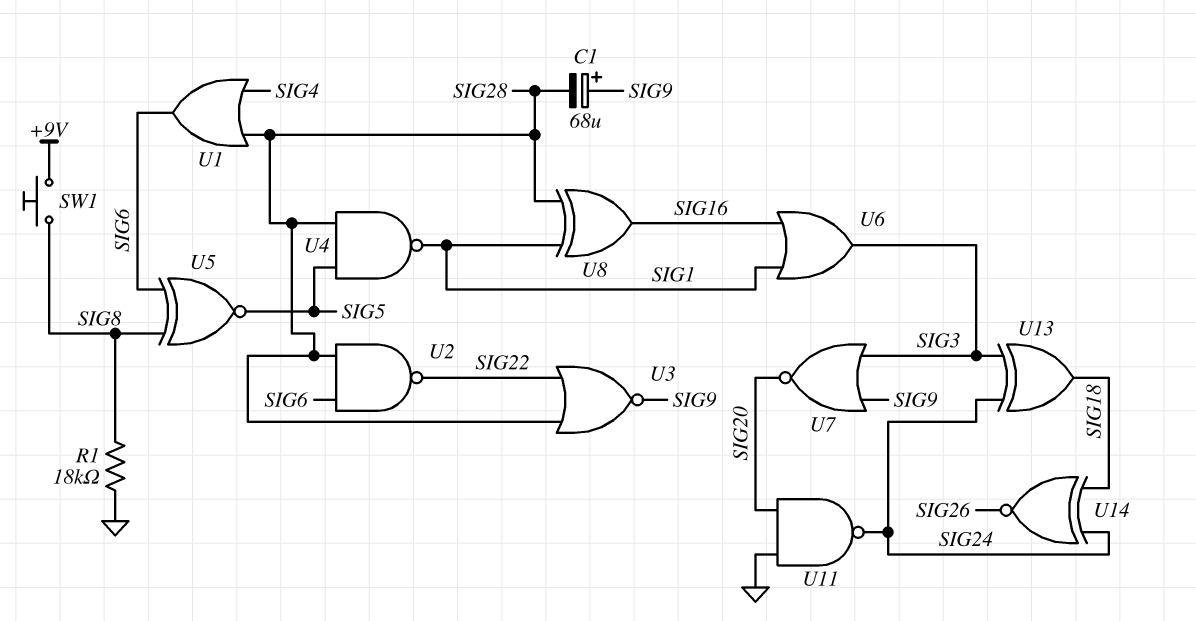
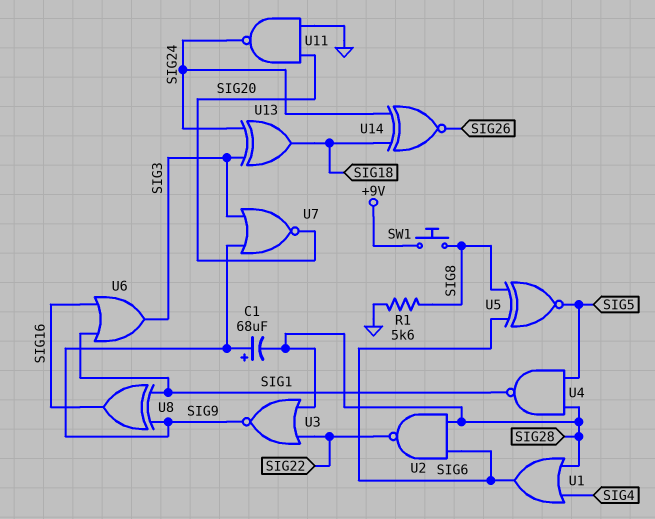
R1: 18k (GND, SIG8) -> 5.6k (GND, SIG8)
U8: XOR (in SIG1, in SIG28, out SIG16) -> XOR (in SIG1, in SIG9, out SIG16)

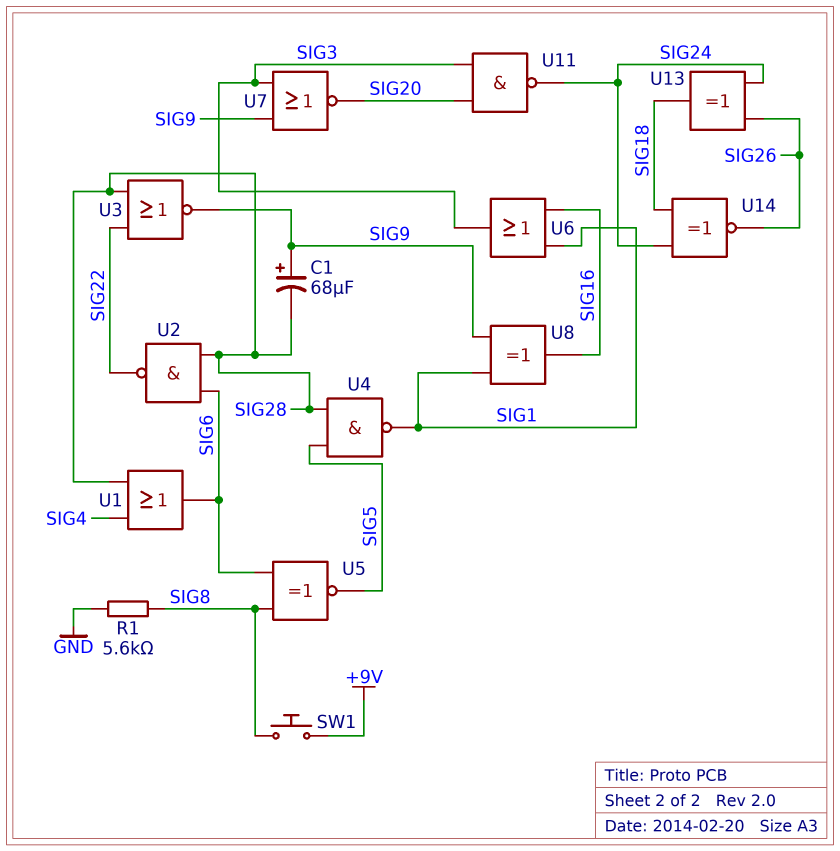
U11: NAND (in GND, in SIG20, out SIG24) -> NAND (in SIG3, in SIG20, out SIG24)
U13: XOR (in SIG3, in SIG24, out SIG18) -> XOR (in SIG24, in SIG26, out SIG18)

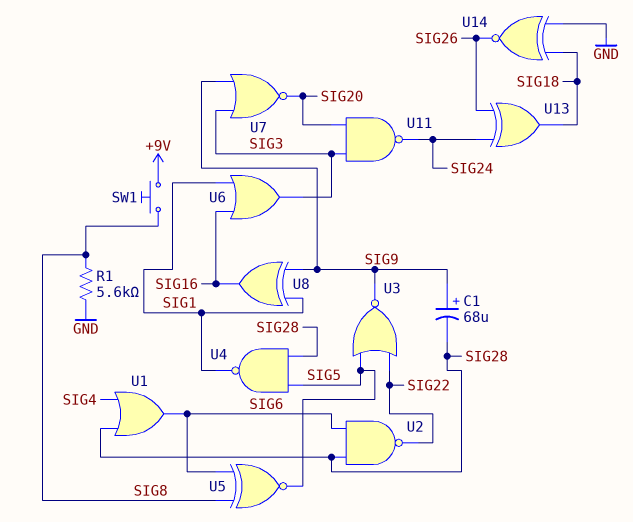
U3: NOR (in SIG22, in SIG28, out SIG9) -> NOR (in SIG5, in SIG22, out SIG9)
U14: XNOR (in SIG18, in SIG24, out SIG26) -> XNOR (in GND, in SIG18, out SIG26)

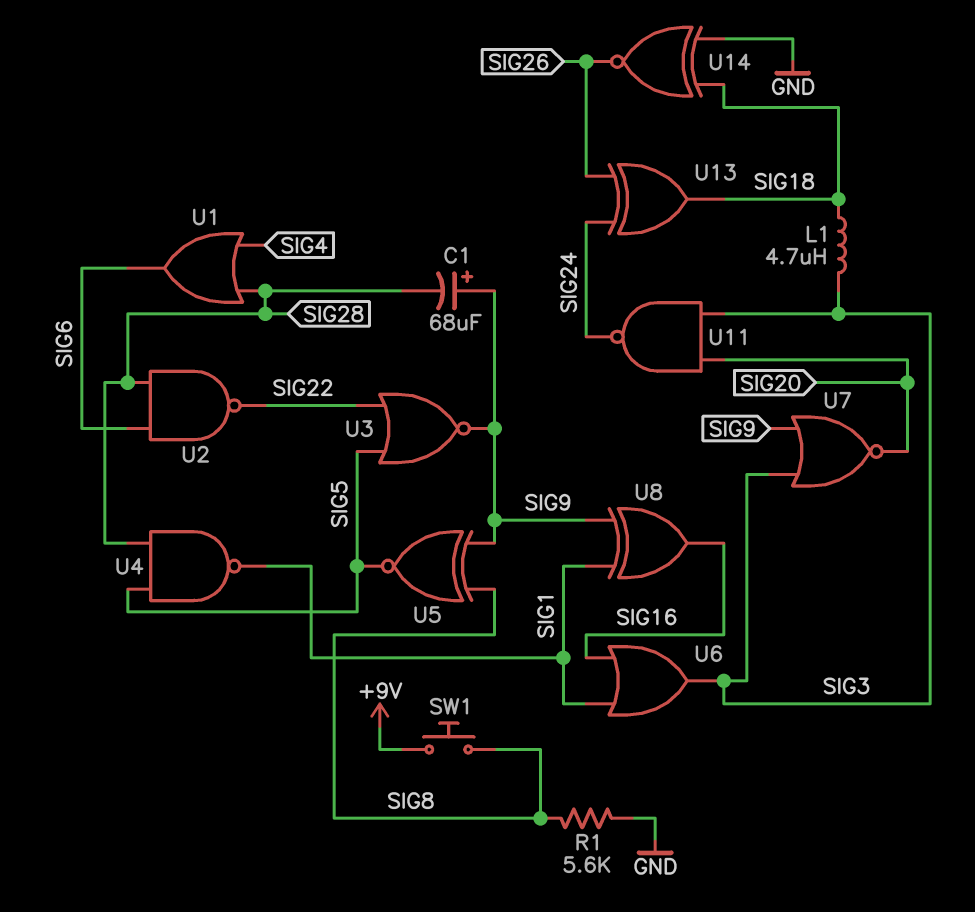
L1: none -> 4.7uH (SIG3, SIG18)
U5: XNOR (in SIG6, in SIG8, out SIG5) -> XNOR (in SIG8, in SIG9, out SIG5)

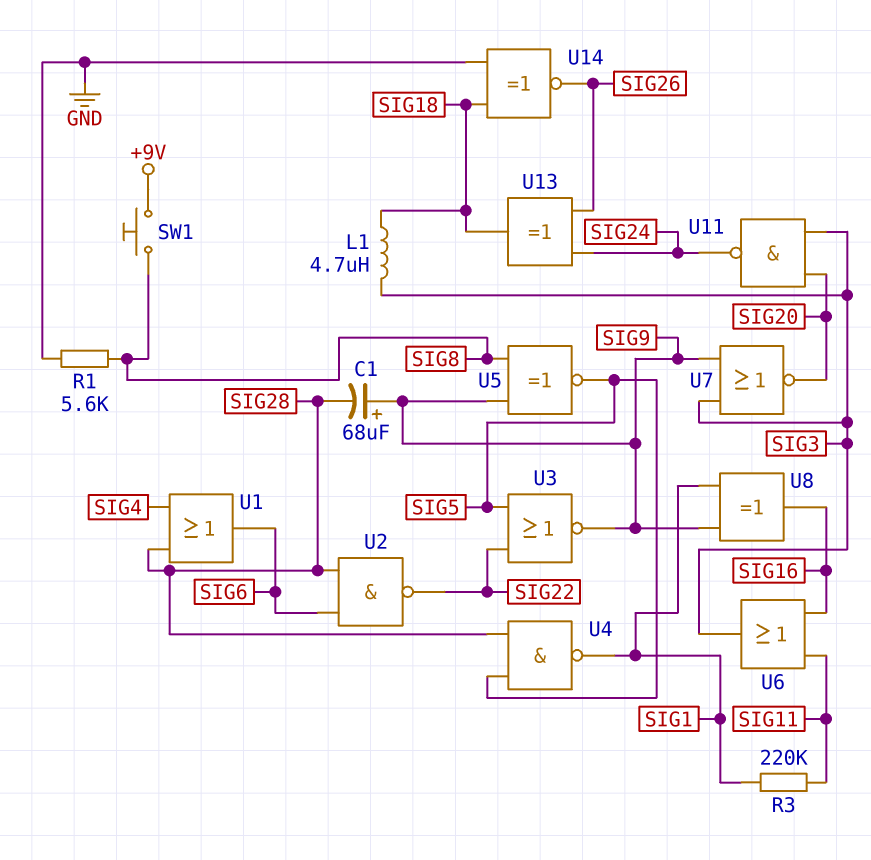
R3: none -> 220k (SIG1, SIG11)
U6: OR (in SIG1, in SIG16, out SIG3) -> OR (in SIG11, in SIG16, out SIG3)

